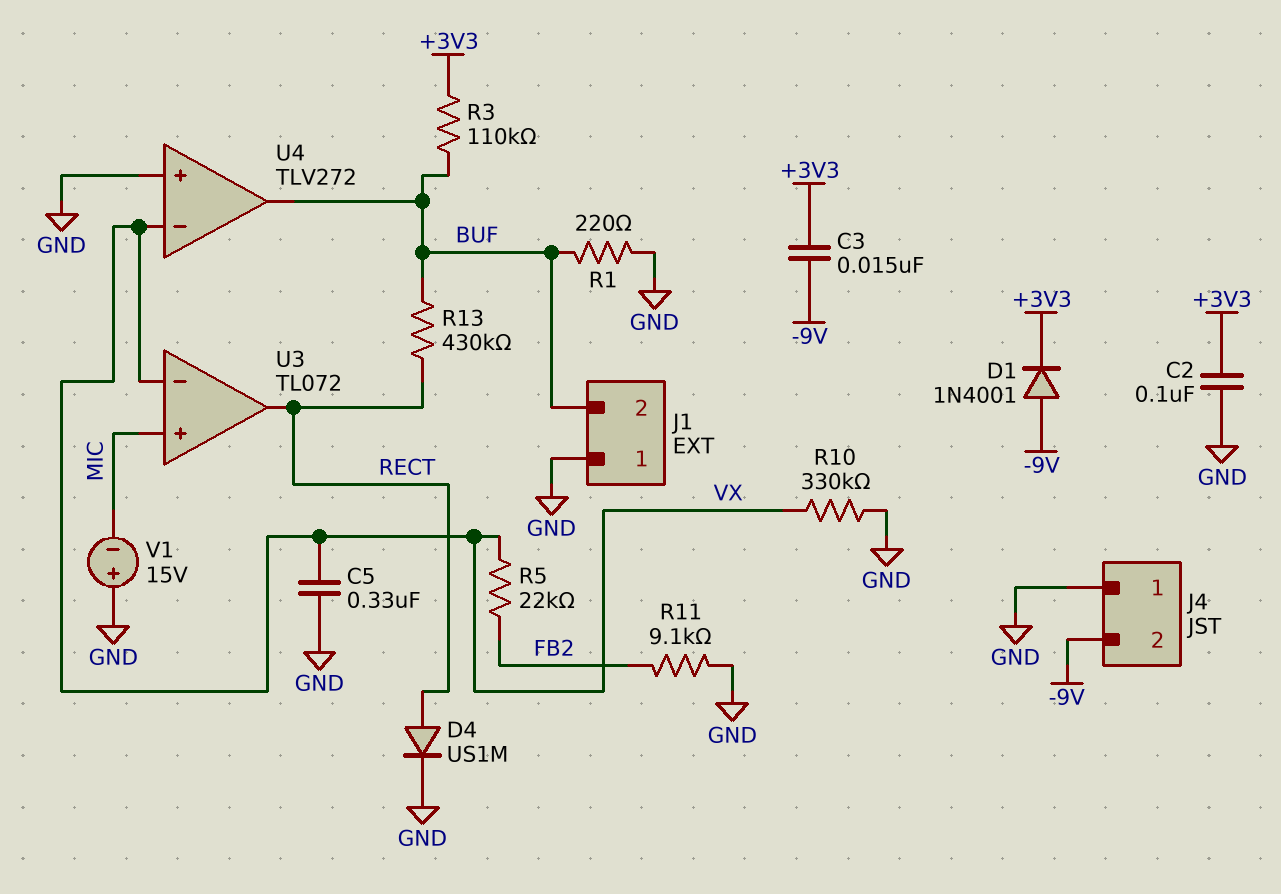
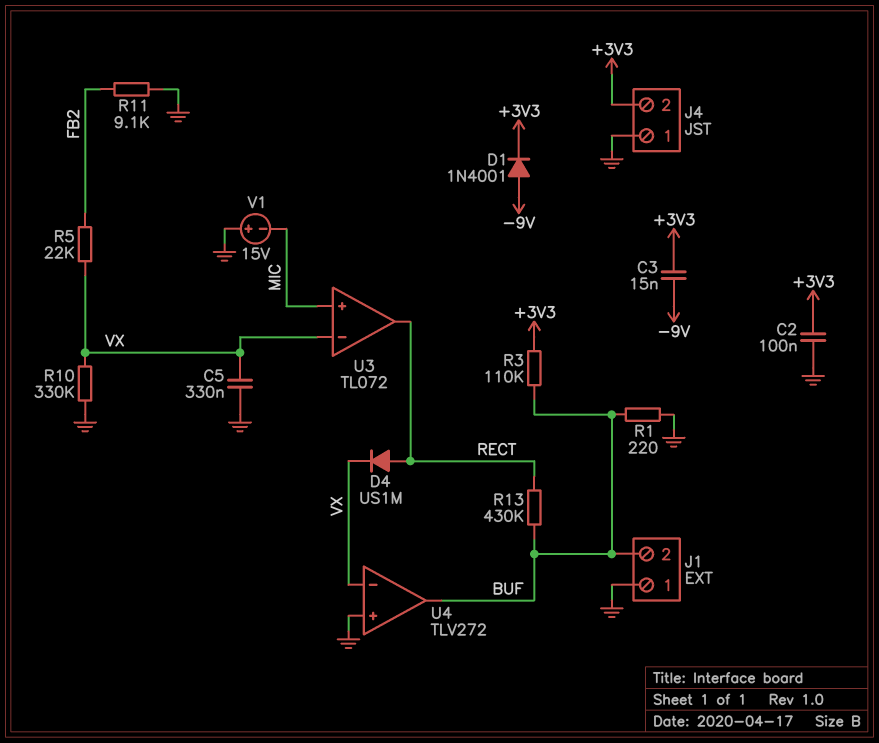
D4: diode US1M (A RECT, K GND) -> diode US1M (A RECT, K VX)
J4 pin 2: -9V -> +3V3

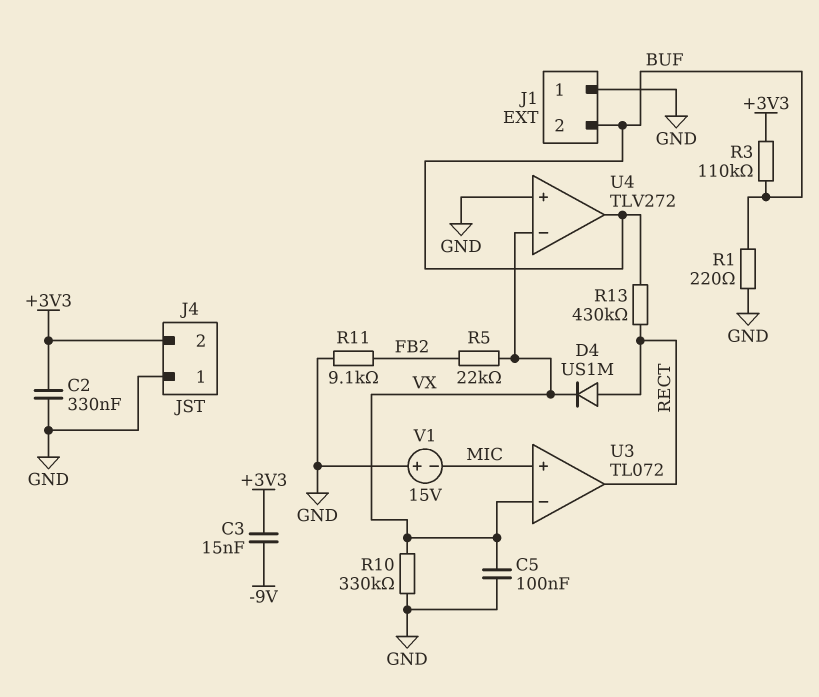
C2: 100nF (+3V3, GND) -> 330nF (+3V3, GND)
C5: 330nF (GND, VX) -> 100nF (GND, VX)
D1: diode 1N4001 (A -9V, K +3V3) -> none

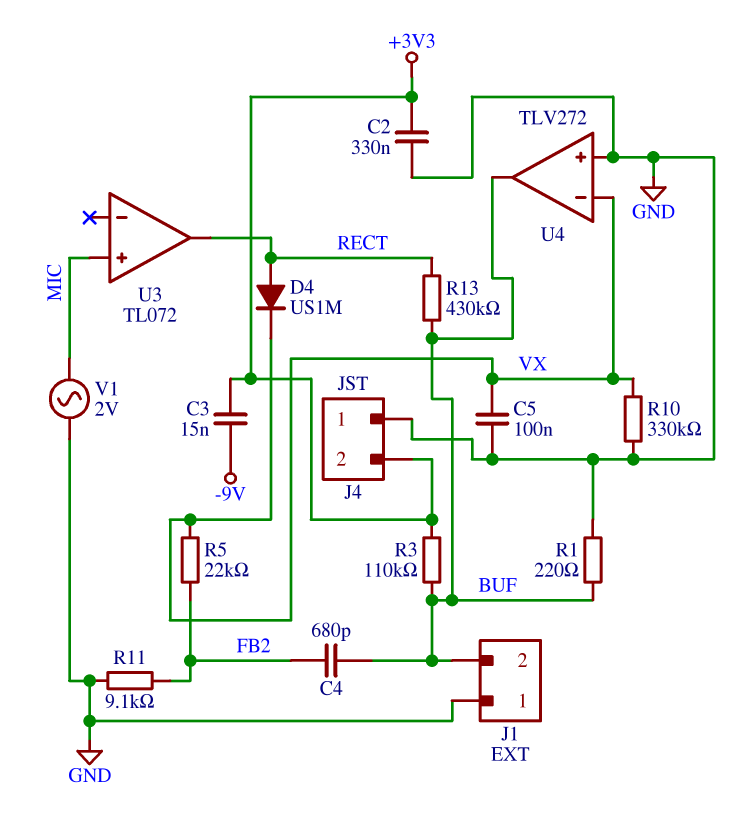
C4: none -> 680pF (BUF, FB2)
U3 pin in-: VX -> none
V1: 15V (plus GND, minus MIC) -> AC 2V (GND, MIC)

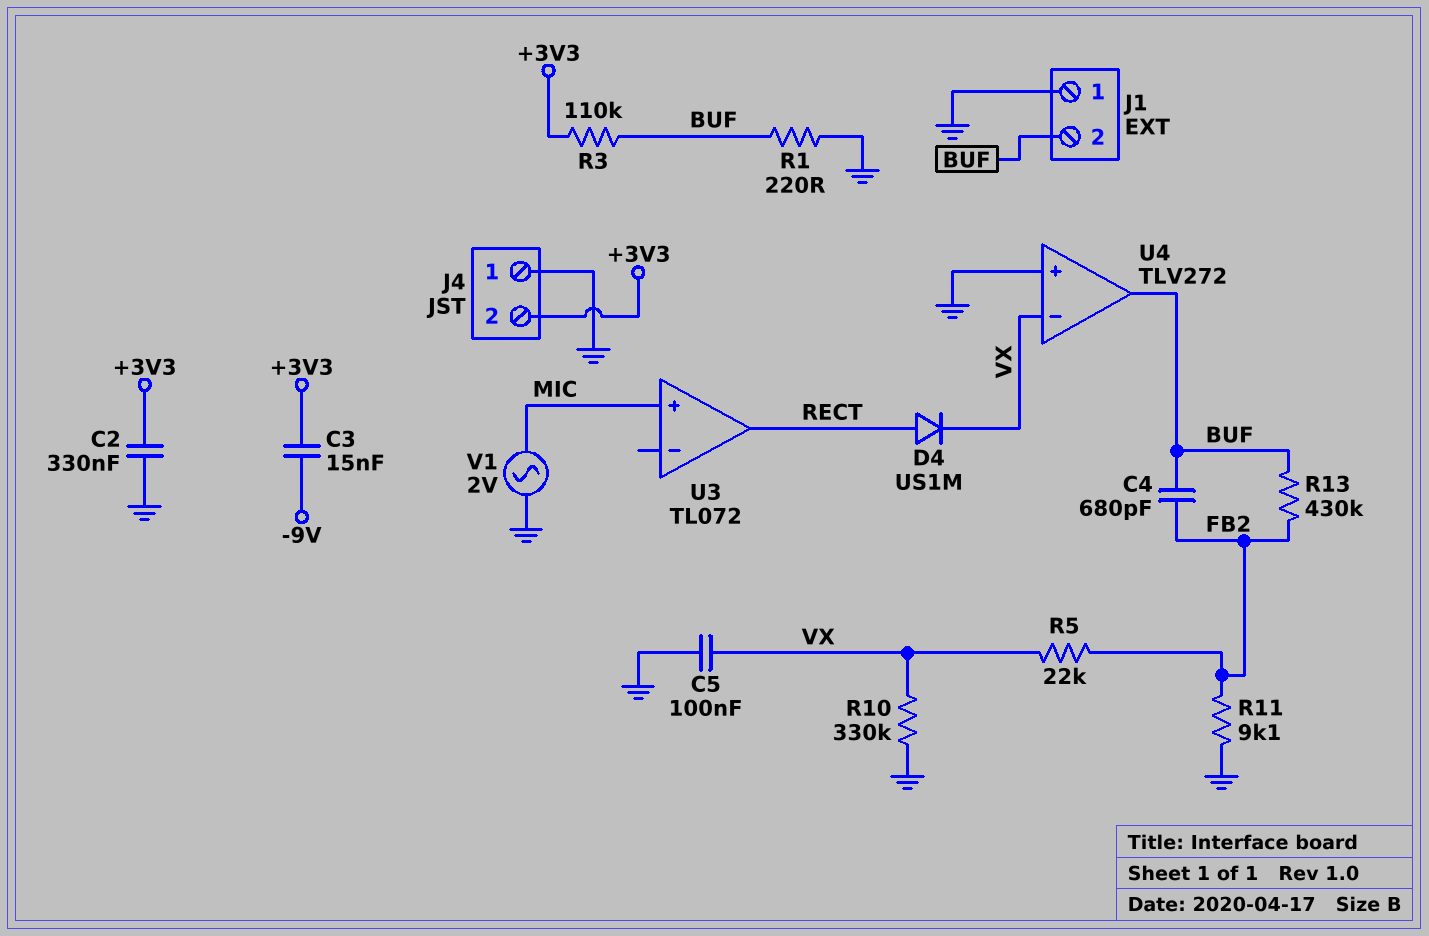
R13: 430k (BUF, RECT) -> 430k (BUF, FB2)

